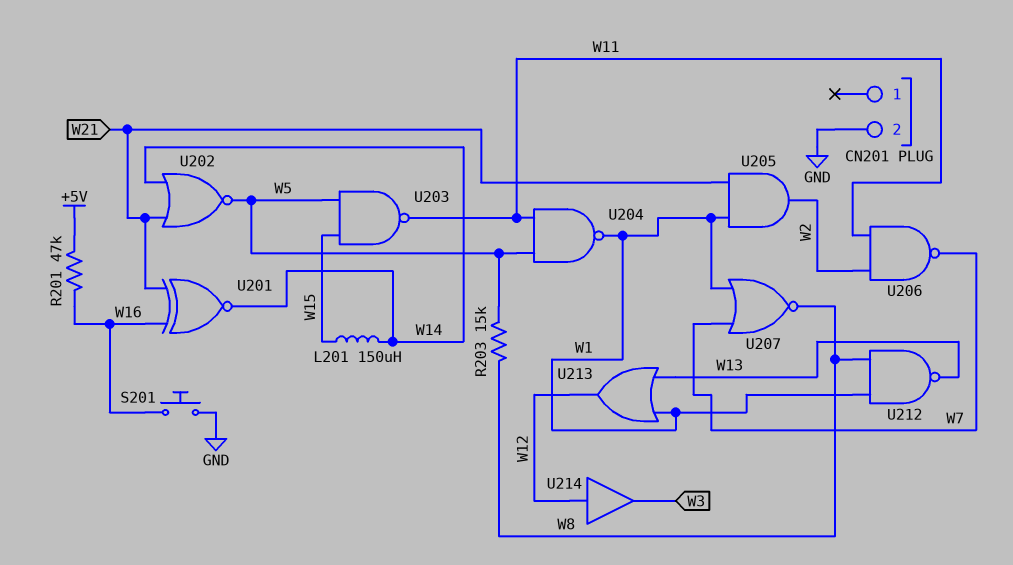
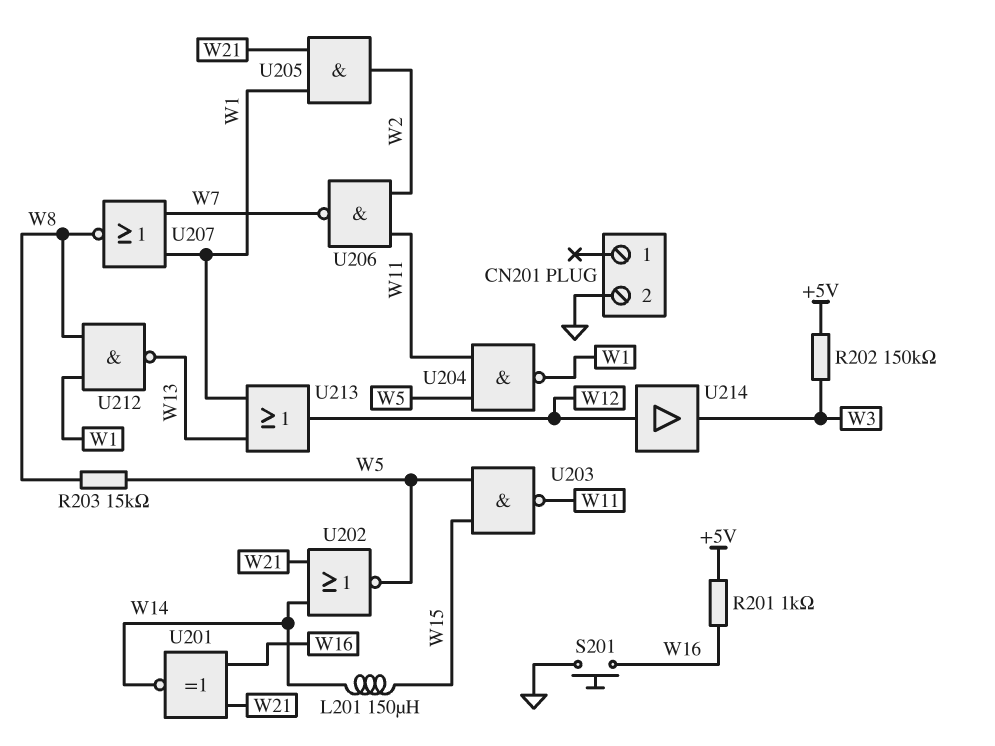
R201: 47k (+5V, W16) -> 1k (+5V, W16)
R202: none -> 150k (+5V, W3)

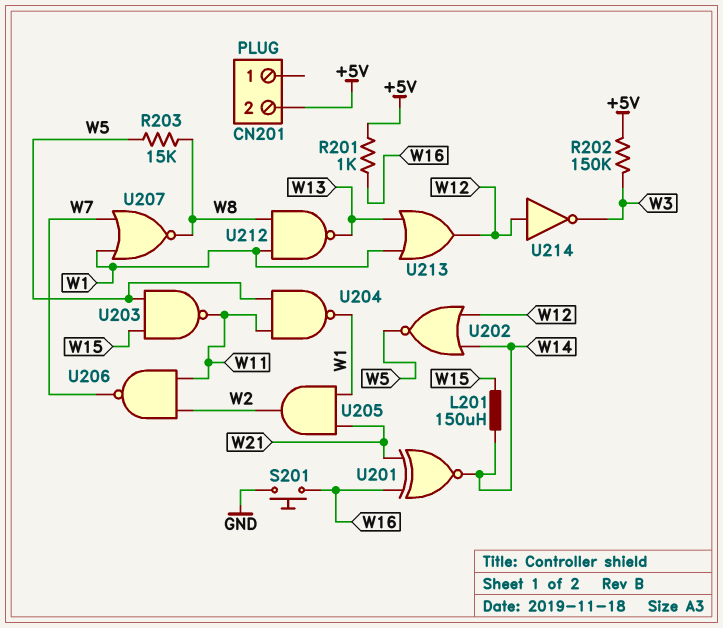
CN201 pin 2: GND -> +5V
U202: NOR (in W14, in W21, out W5) -> NOR (in W12, in W14, out W5)
U214: buffer (in W12, out W3) -> NOT (in W12, out W3)

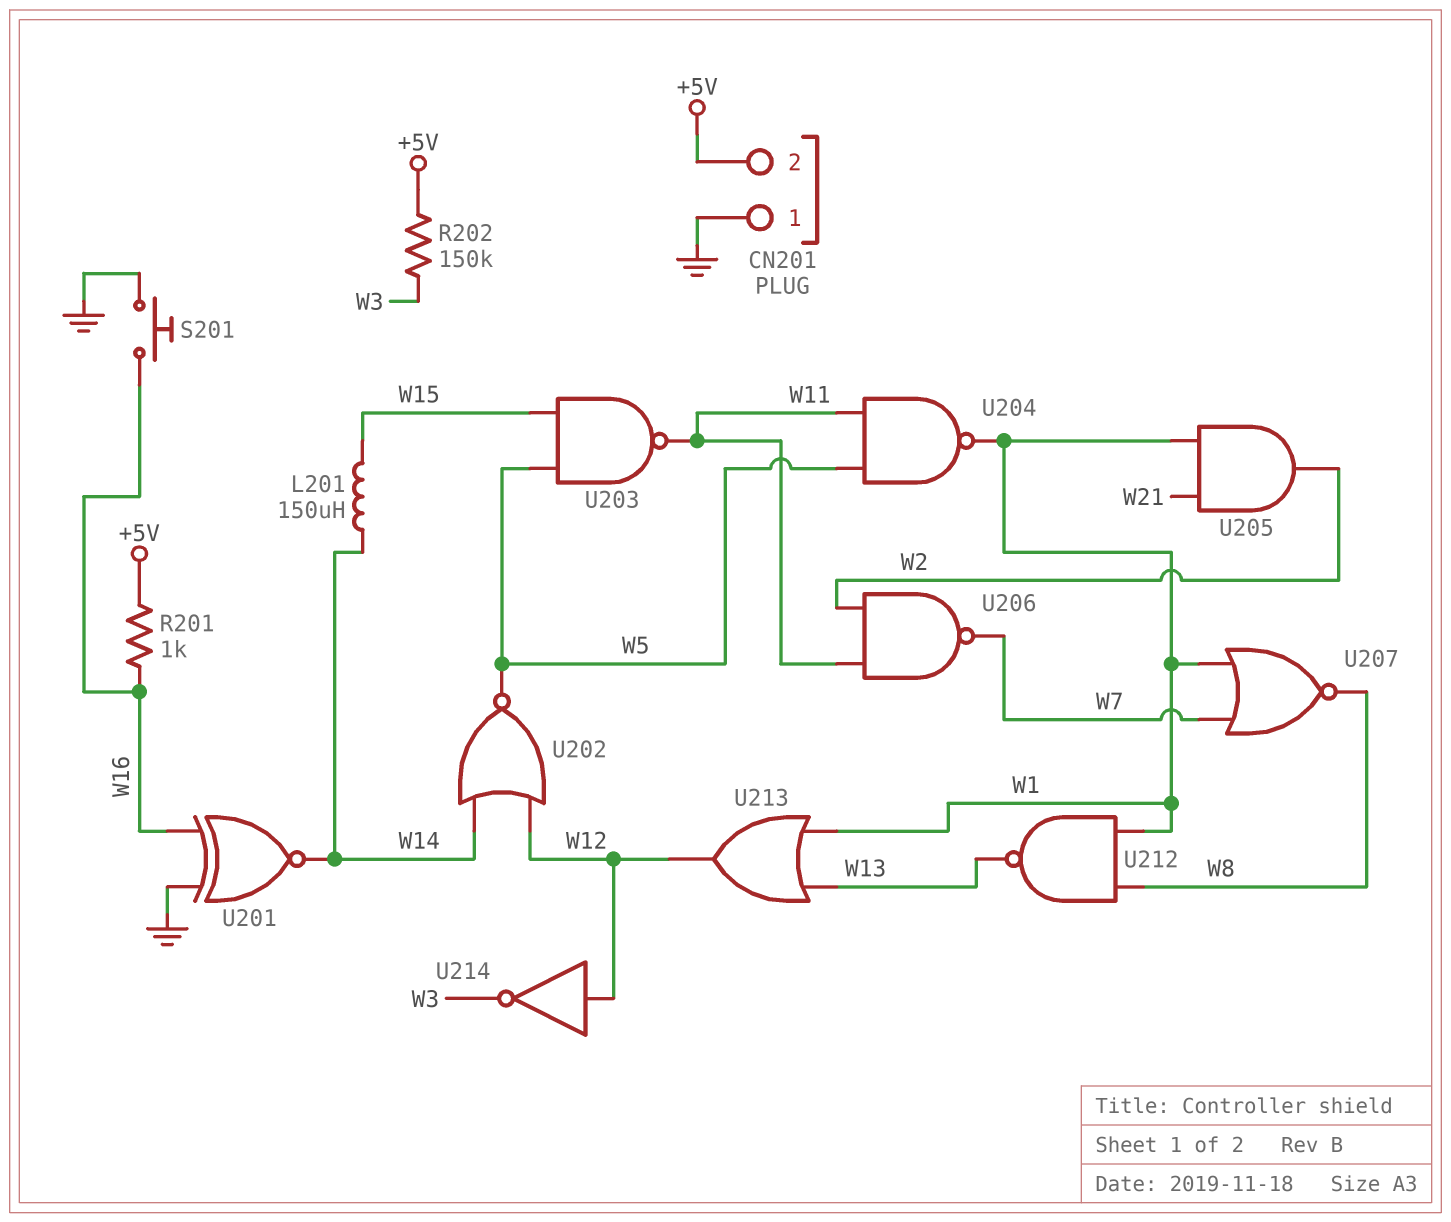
CN201 pin 1: none -> GND
R203: 15k (W5, W8) -> none
U201: XNOR (in W16, in W21, out W14) -> XNOR (in GND, in W16, out W14)

